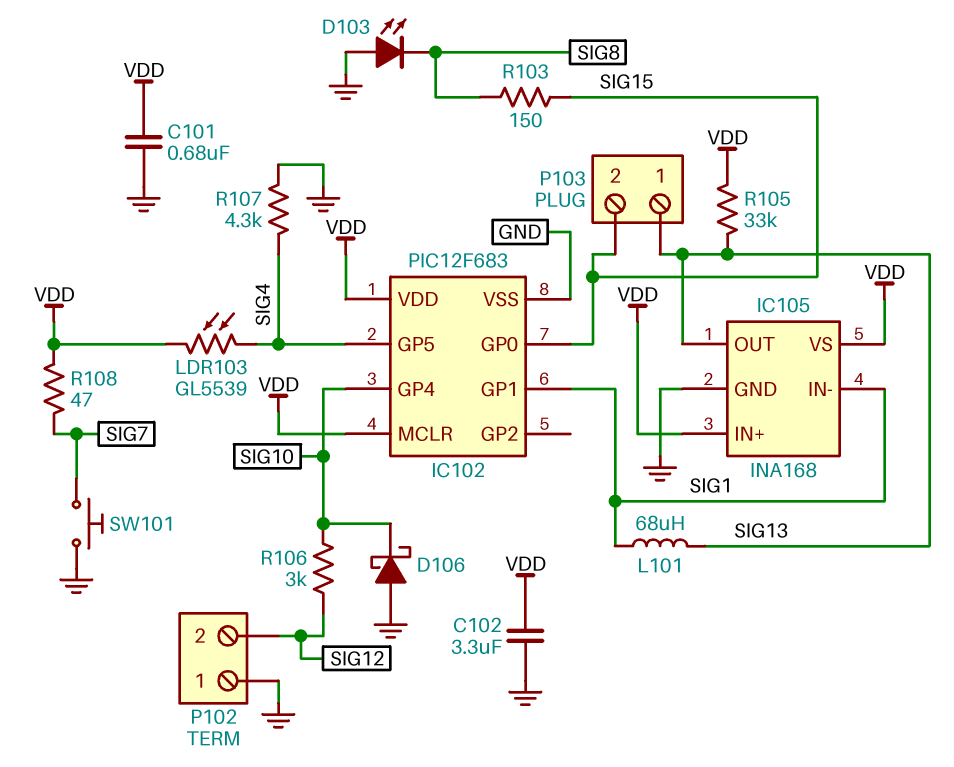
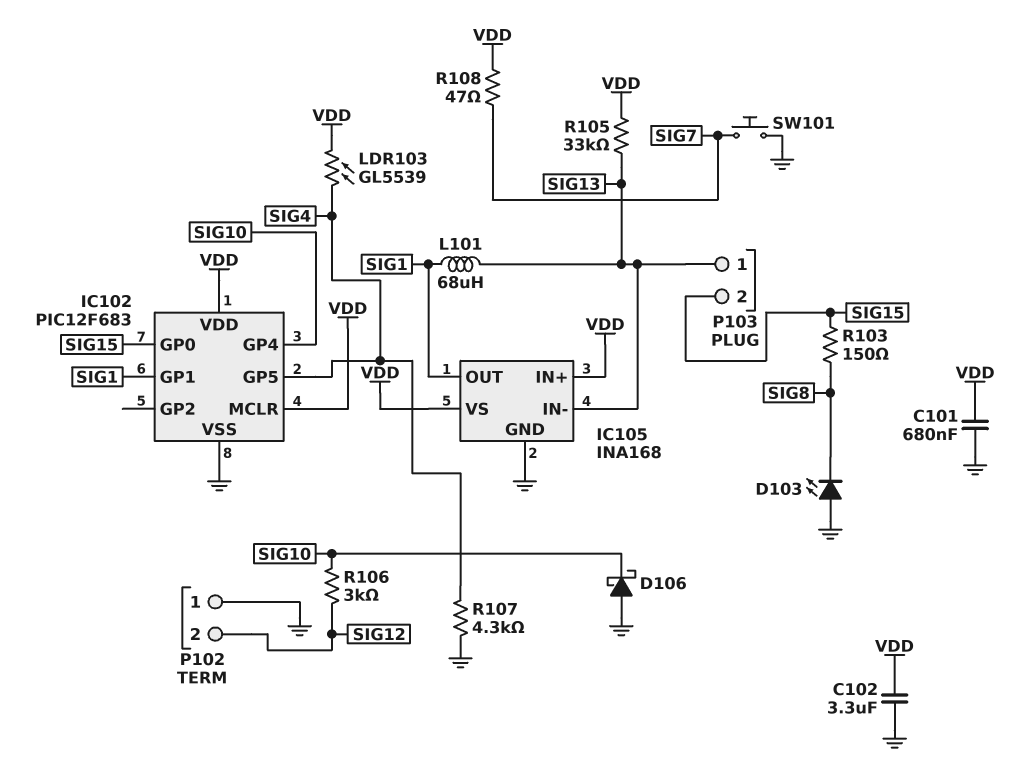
IC105 pin IN-: SIG1 -> SIG13
IC105 pin OUT: SIG13 -> SIG1

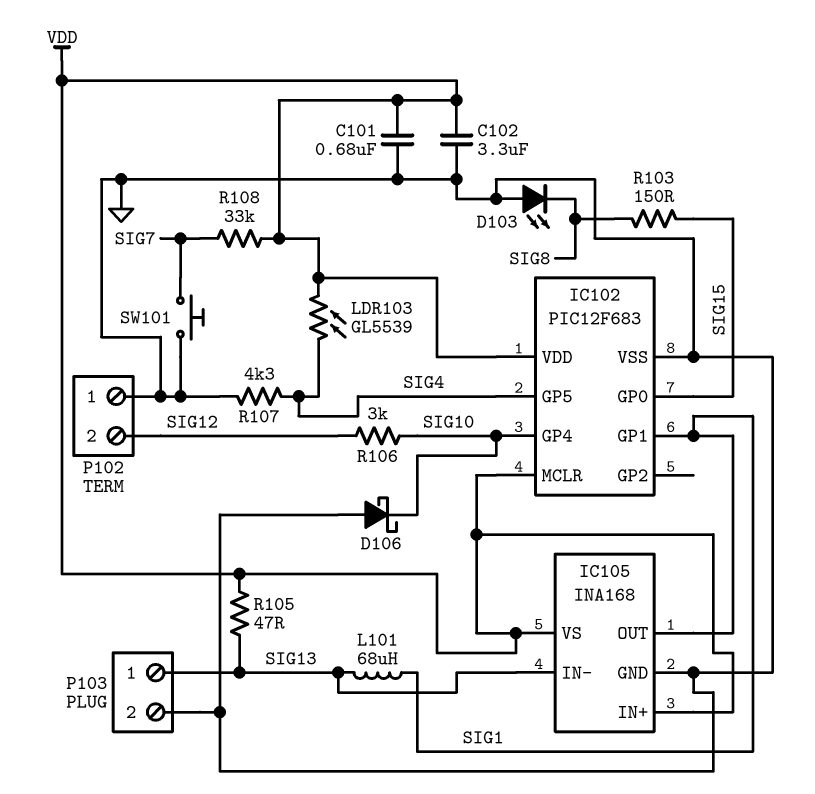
P103 pin 2: SIG15 -> GND
R105: 33k (SIG13, VDD) -> 47 (SIG13, VDD)
R108: 47 (SIG7, VDD) -> 33k (SIG7, VDD)

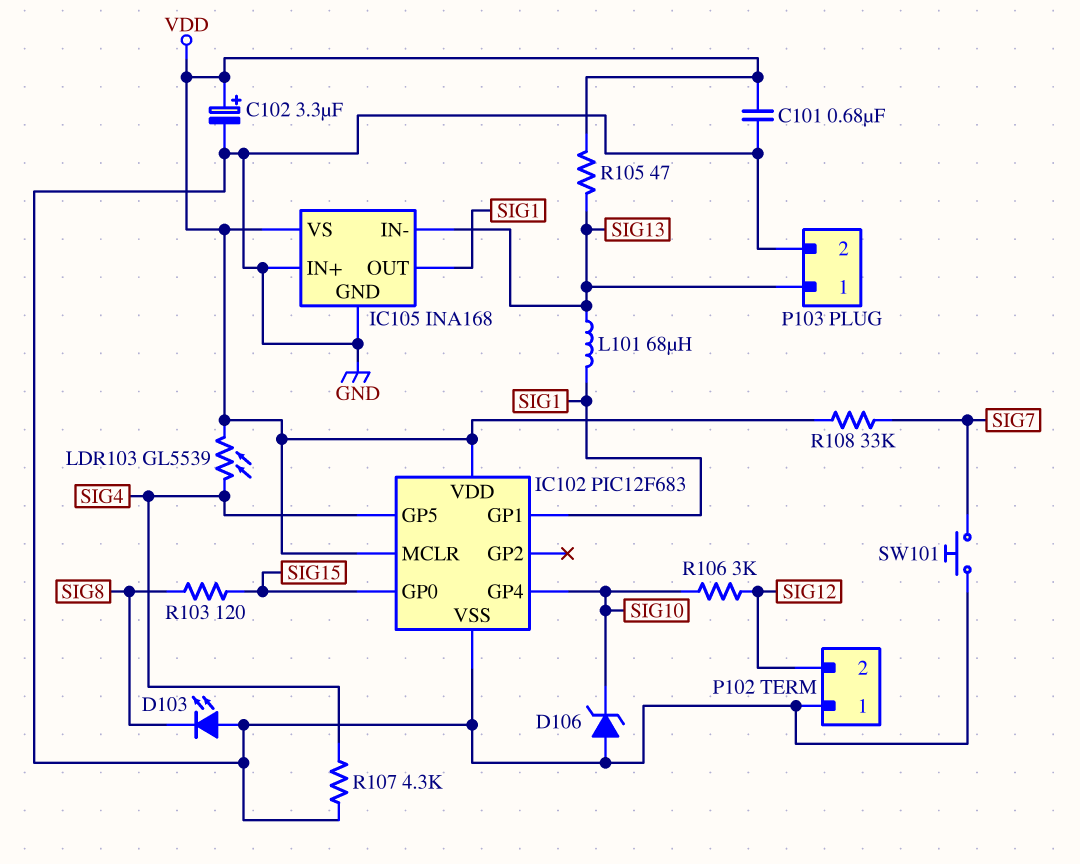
C102: 3.3uF (GND, VDD) -> 3.3uF (plus VDD, minus GND)
D106: schottky (A GND, K SIG10) -> zener (A GND, K SIG10)
IC105 pin IN+: VDD -> GND
R103: 150 (SIG8, SIG15) -> 120 (SIG8, SIG15)

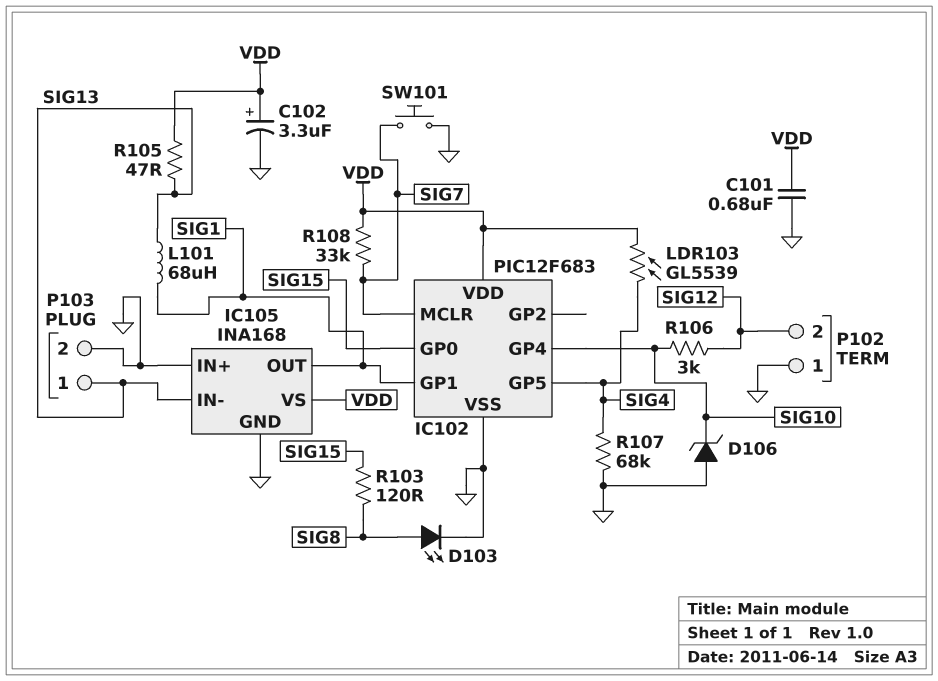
D103: LED (A GND, K SIG8) -> LED (A SIG8, K GND)
IC102 pin MCLR: VDD -> SIG7
R107: 4.3k (GND, SIG4) -> 68k (GND, SIG4)

